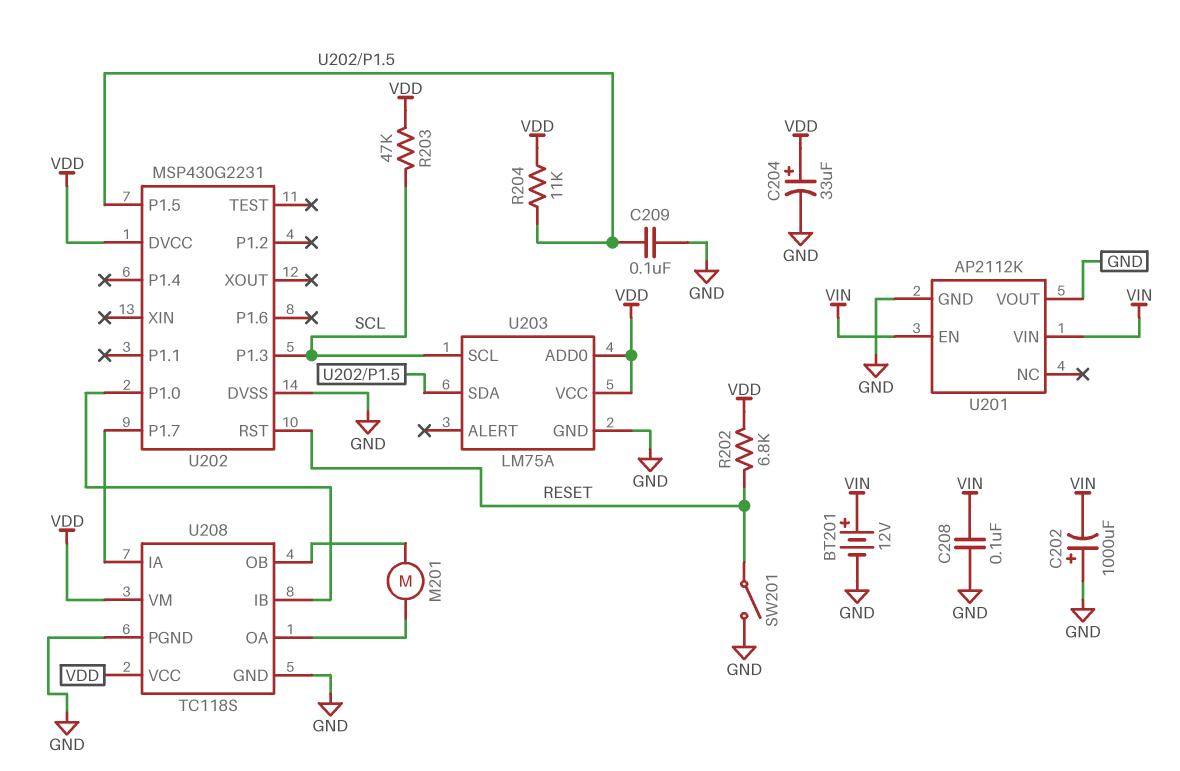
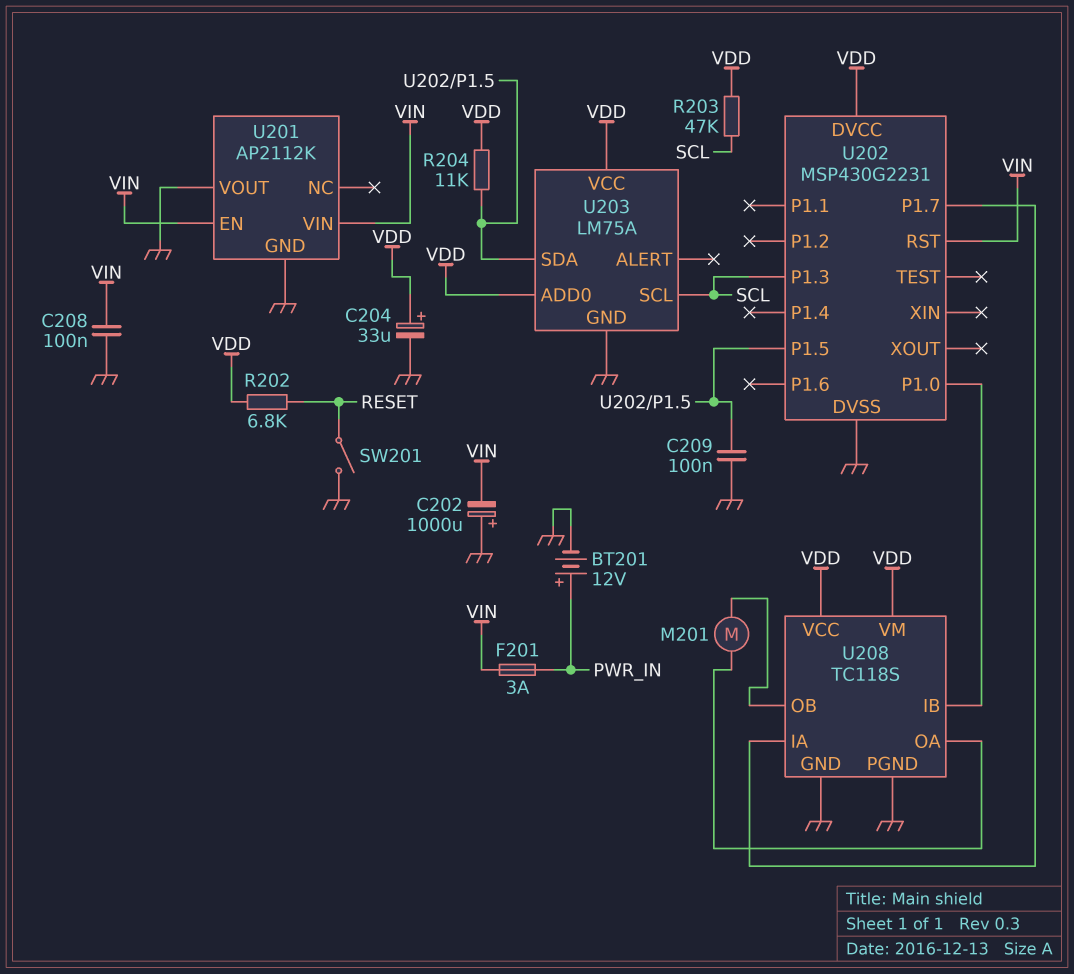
BT201: 12V (plus VIN, minus GND) -> 12V (plus PWR_IN, minus GND)
F201: none -> 3A (PWR_IN, VIN)
U202 pin RST: RESET -> VIN

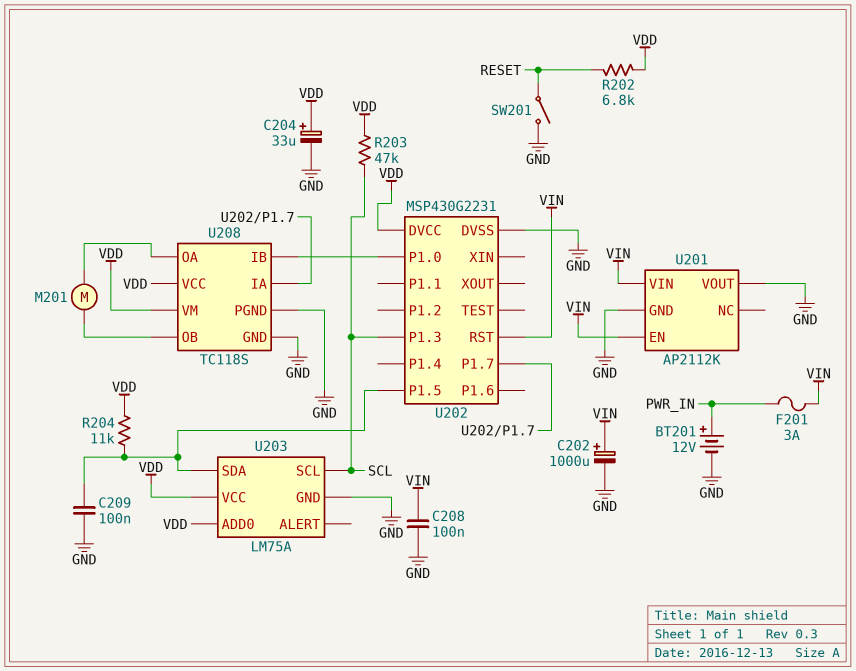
C202: 1000uF (plus GND, minus VIN) -> 1000uF (plus VIN, minus GND)

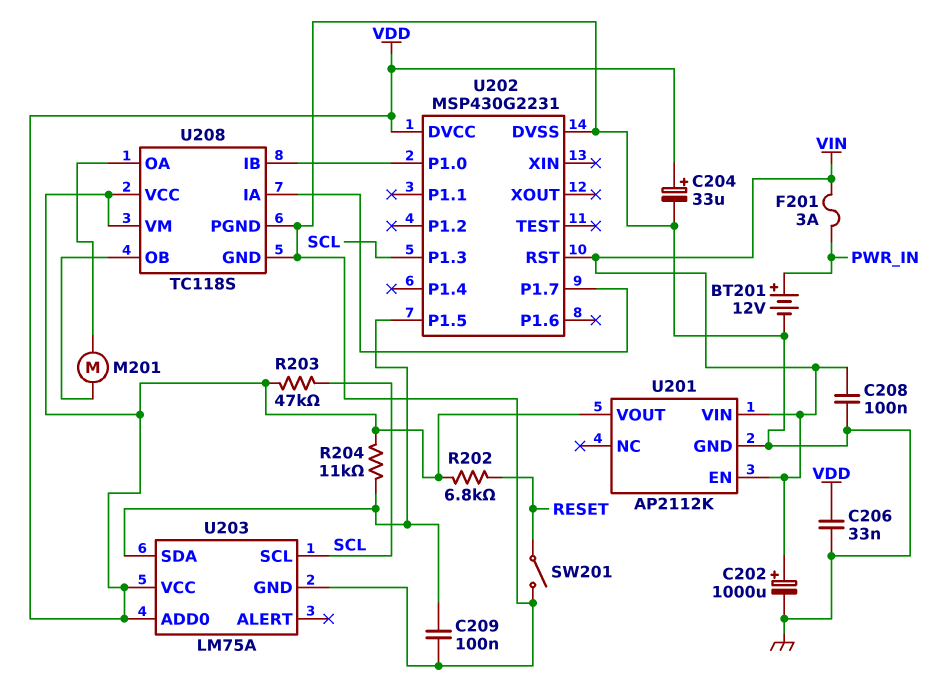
C206: none -> 33nF (GND, VDD)
U201 pin VOUT: GND -> VDD

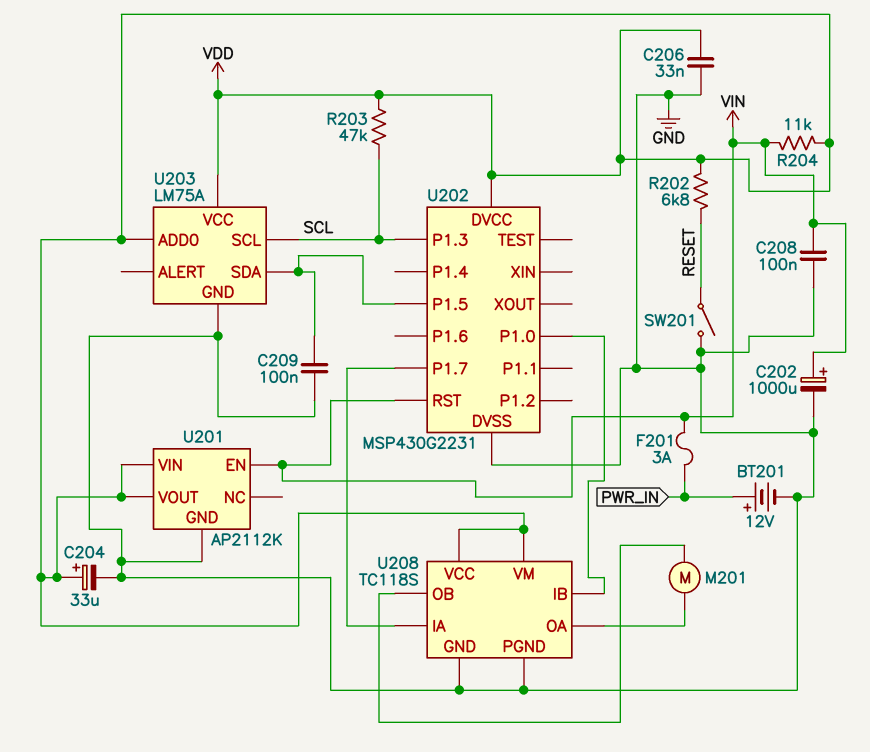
R204: 11k (U202/P1.5, VDD) -> 11k (VDD, VIN)
U201 pin VIN: VIN -> VDD

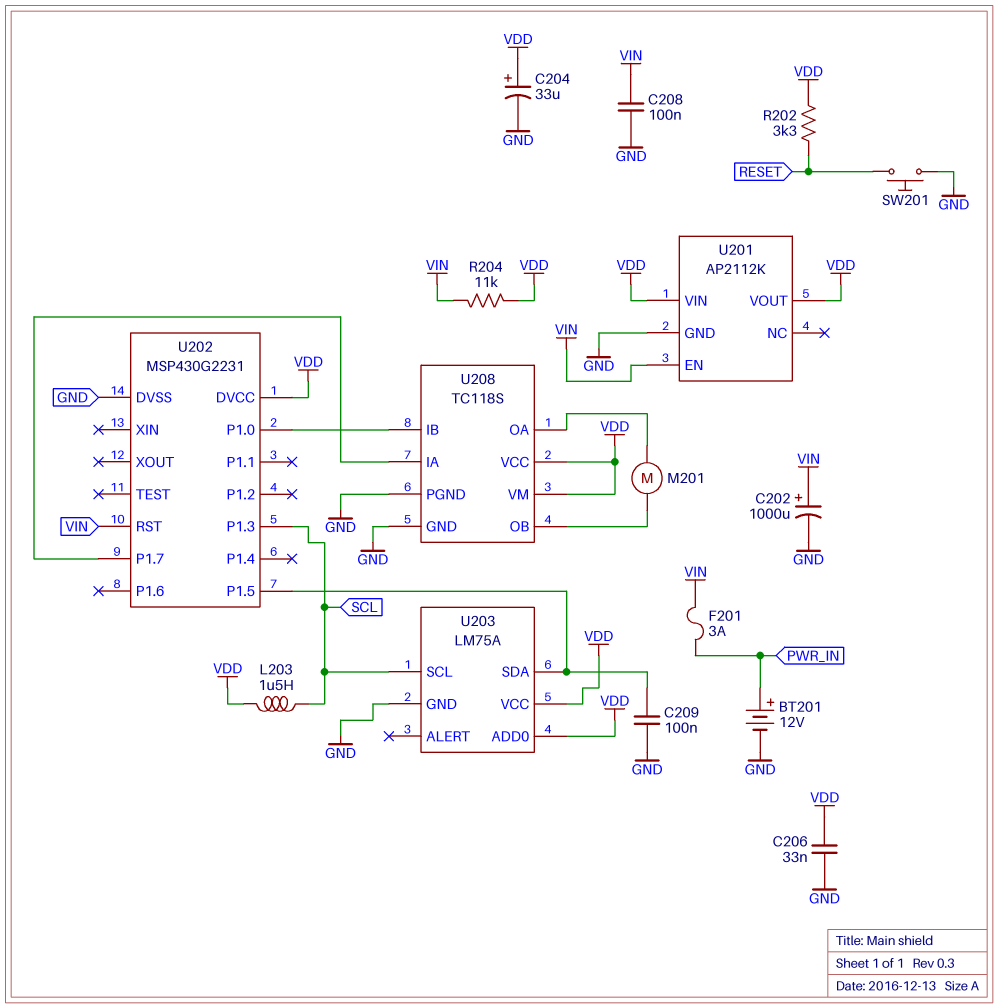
L203: none -> 1.5uH (SCL, VDD)
R202: 6.8k (RESET, VDD) -> 3.3k (RESET, VDD)
R203: 47k (SCL, VDD) -> none
SW201: switch (GND, RESET) -> button (GND, RESET)

